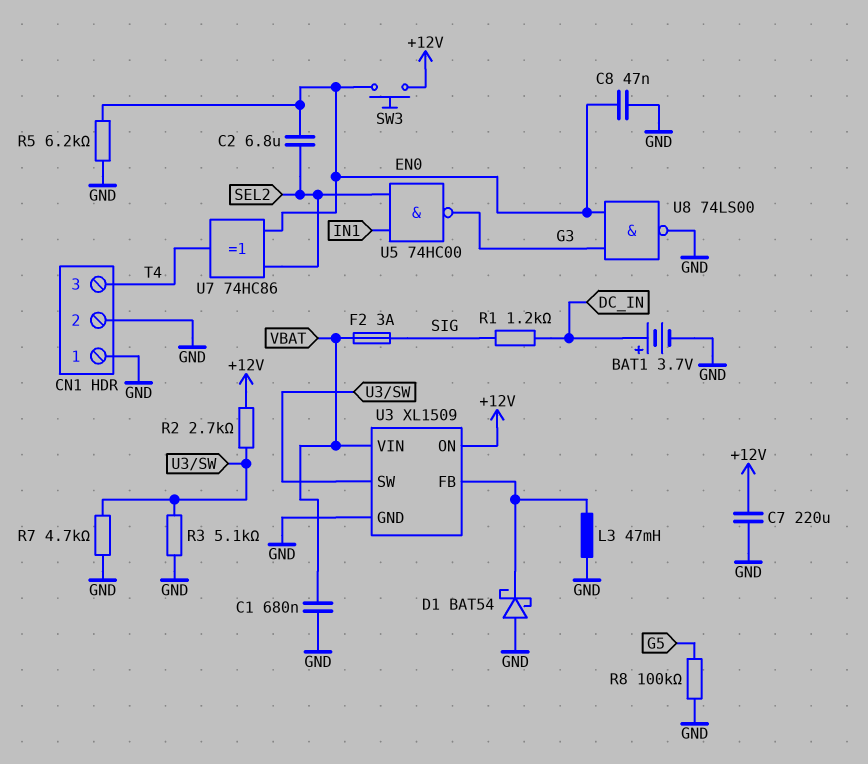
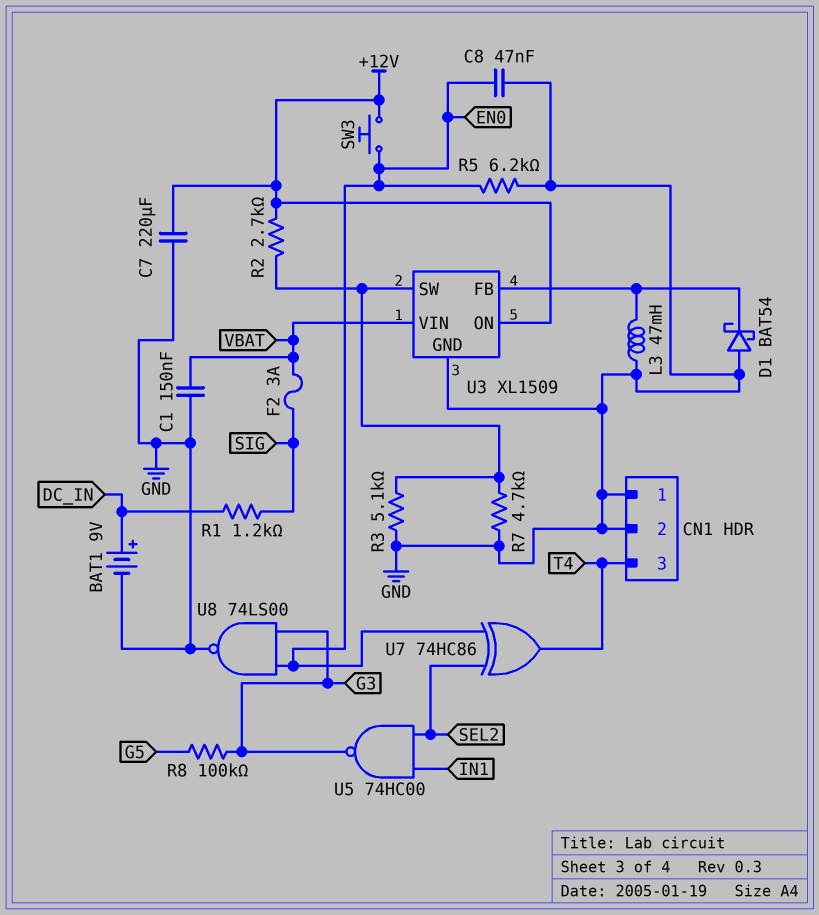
BAT1: 3.7V (plus DC_IN, minus GND) -> 9V (plus DC_IN, minus GND)
C1: 680nF (GND, VBAT) -> 150nF (GND, VBAT)
C2: 6.8uF (EN0, SEL2) -> none
R8: 100k (G5, GND) -> 100k (G3, G5)

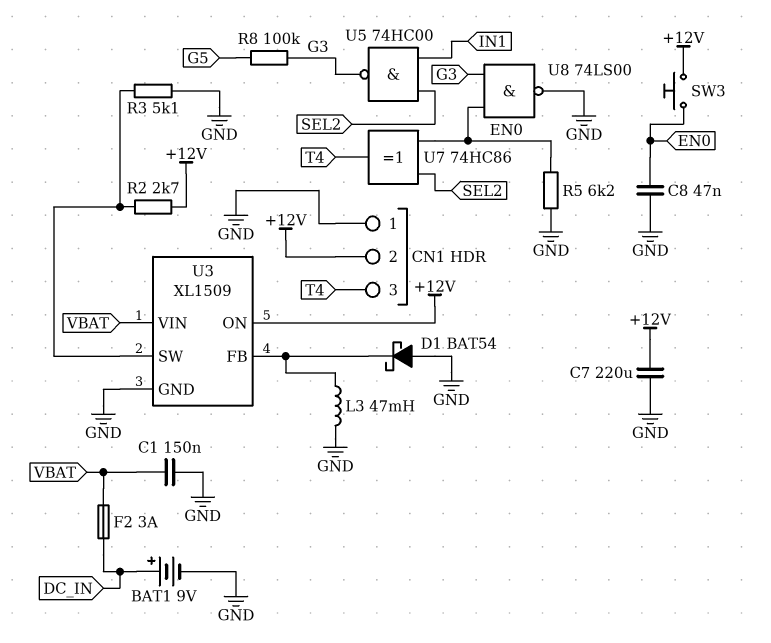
CN1 pin 2: GND -> +12V
F2: 3A (SIG, VBAT) -> 3A (DC_IN, VBAT)
R1: 1.2k (DC_IN, SIG) -> none
R7: 4.7k (GND, U3/SW) -> none

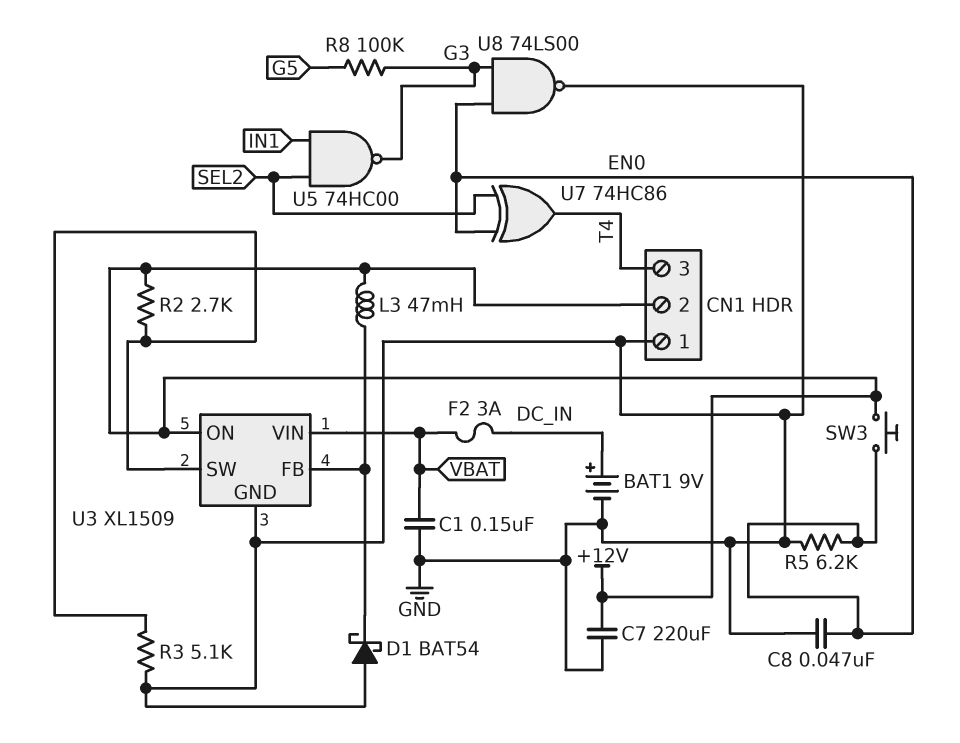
L3: 47mH (GND, U3/FB) -> 47mH (+12V, U3/FB)

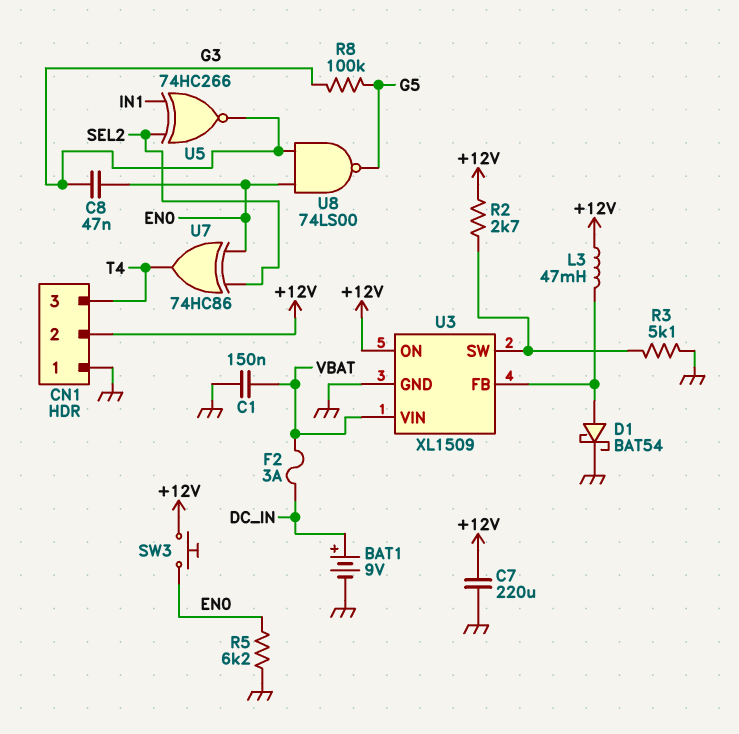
C8: 47nF (EN0, GND) -> 47nF (EN0, G3)
D1: schottky BAT54 (A GND, K U3/FB) -> schottky BAT54 (A U3/FB, K GND)
U5: NAND 74HC00 (in IN1, in SEL2, out G3) -> XNOR 74HC266 (in IN1, in SEL2, out G3)
U8: NAND 74LS00 (in EN0, in G3, out GND) -> NAND 74LS00 (in EN0, in G3, out G5)

